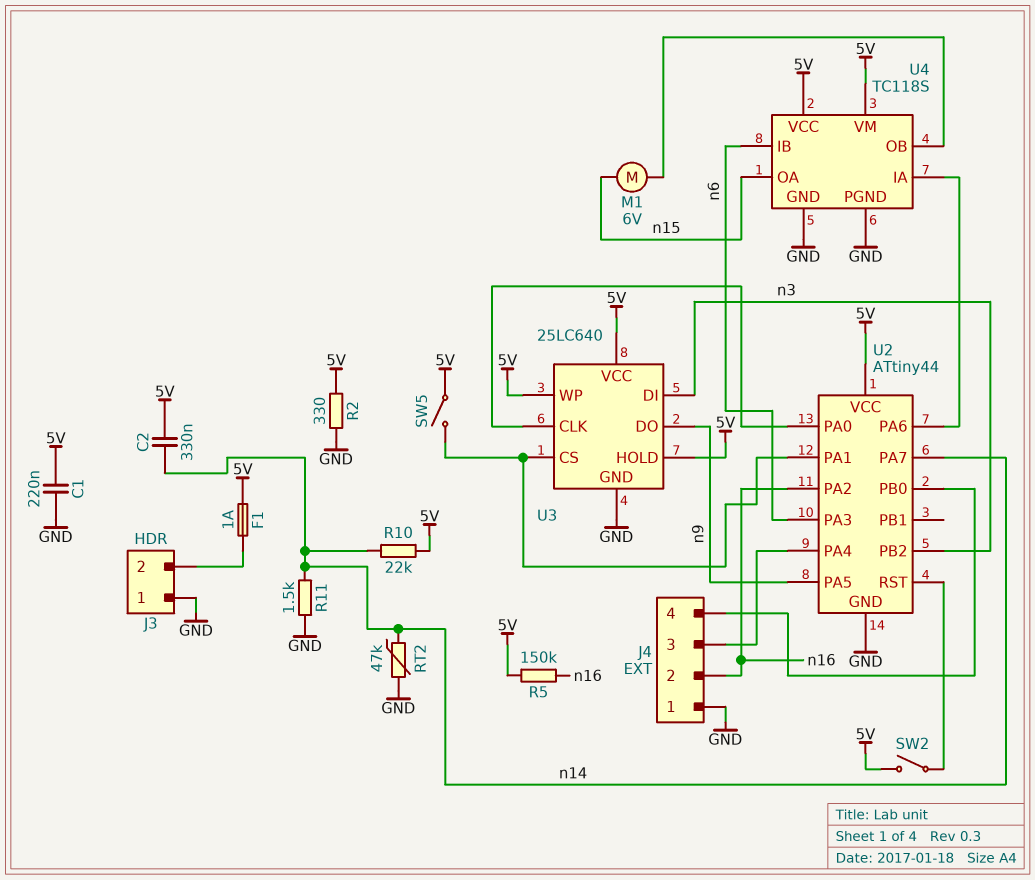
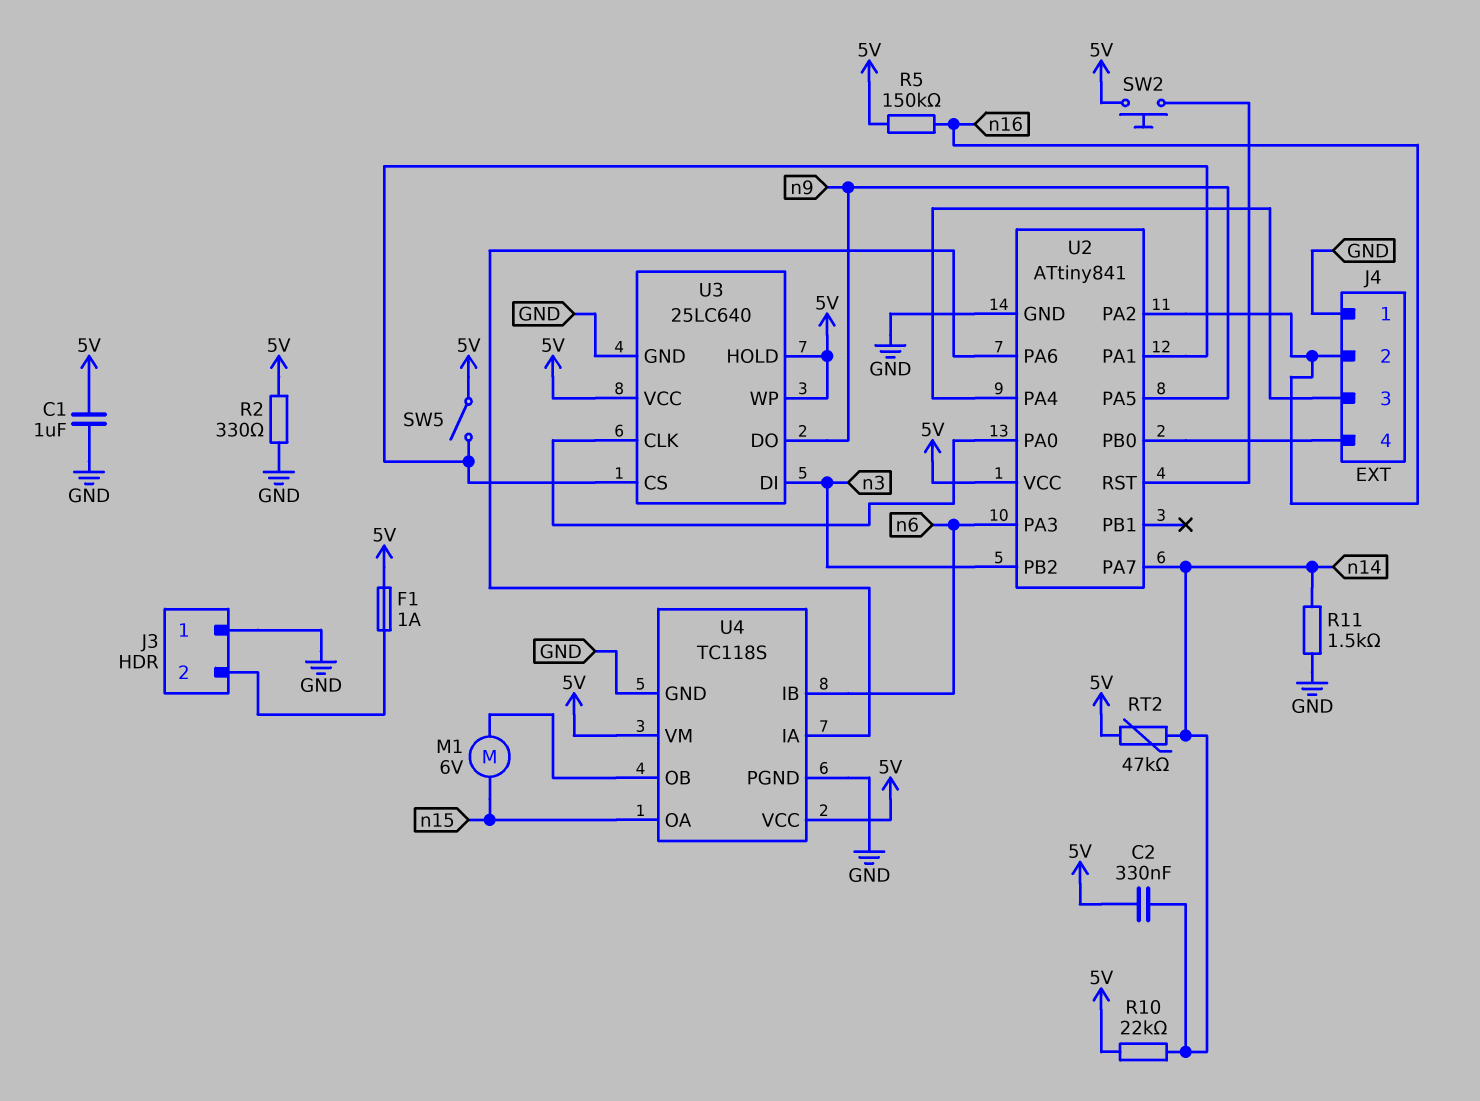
C1: 220nF (5V, GND) -> 1uF (5V, GND)
RT2: 47k (GND, n14) -> 47k (5V, n14)
SW2: switch (5V, U2/RST) -> button (5V, U2/RST)
U2: ATtiny44 -> ATtiny841

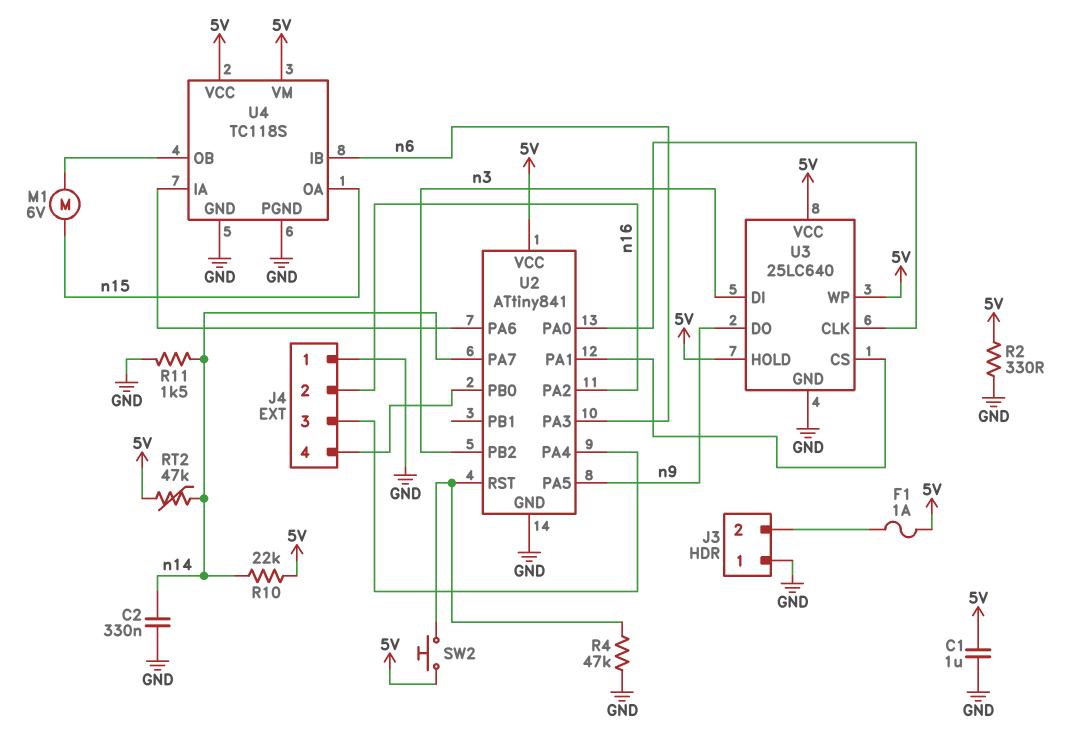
C2: 330nF (5V, n14) -> 330nF (GND, n14)
R4: none -> 47k (GND, U2/RST)
R5: 150k (5V, n16) -> none
SW5: switch (5V, U2/PA1) -> none

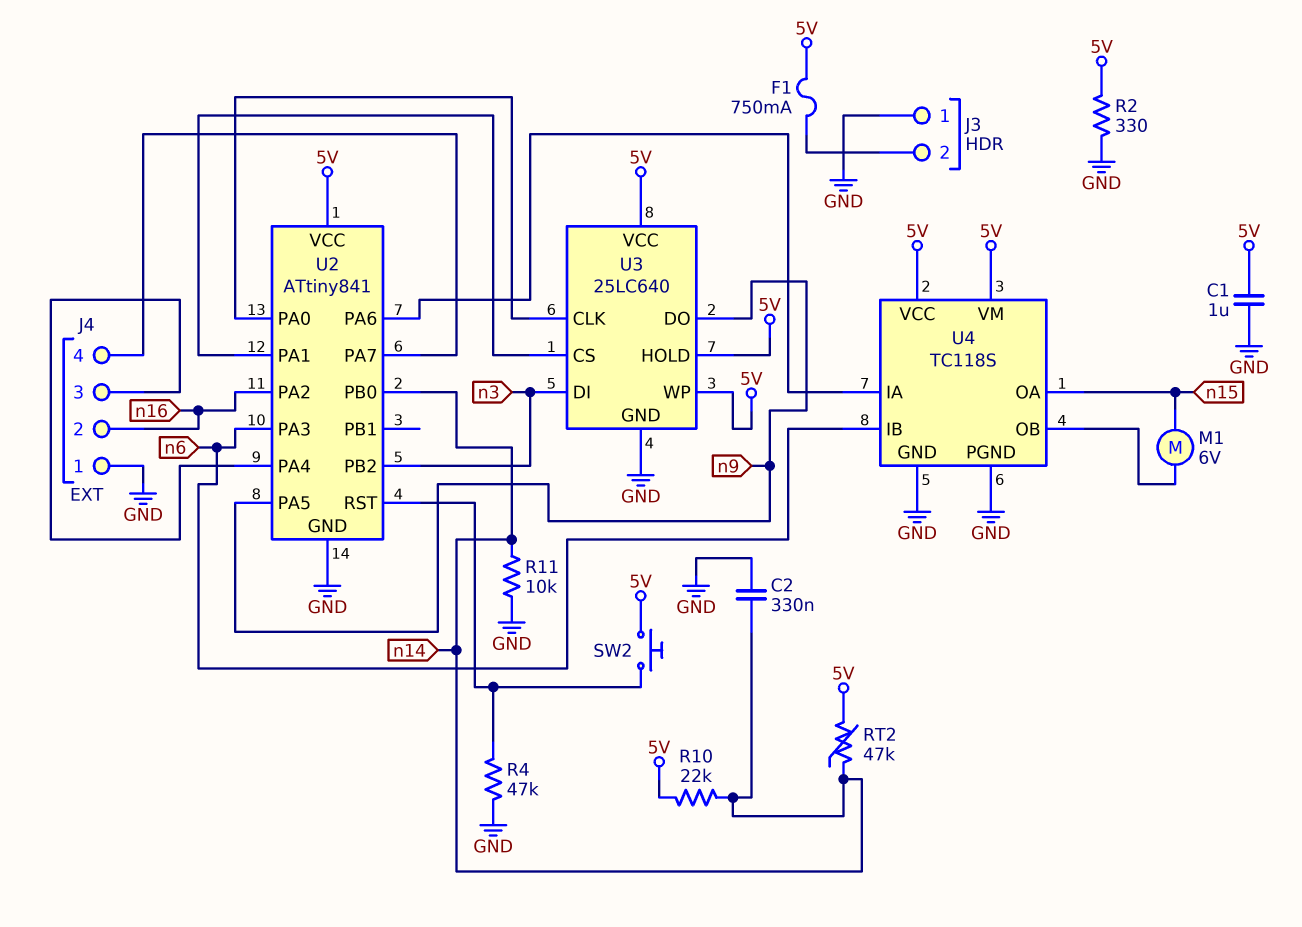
F1: 1A (5V, J3/2) -> 750mA (5V, J3/2)
R11: 1.5k (GND, n14) -> 10k (GND, n14)
U2 pin PA7: n14 -> J4/4
U2 pin PB0: J4/4 -> n14

